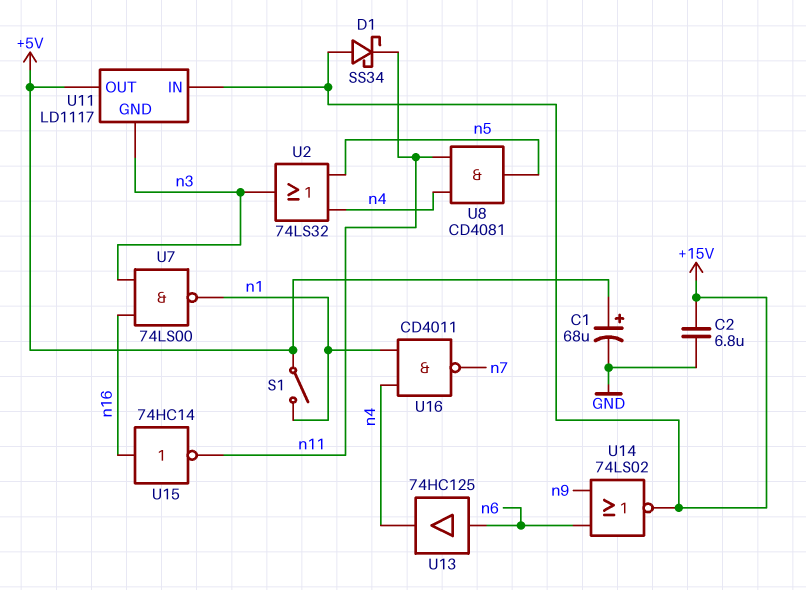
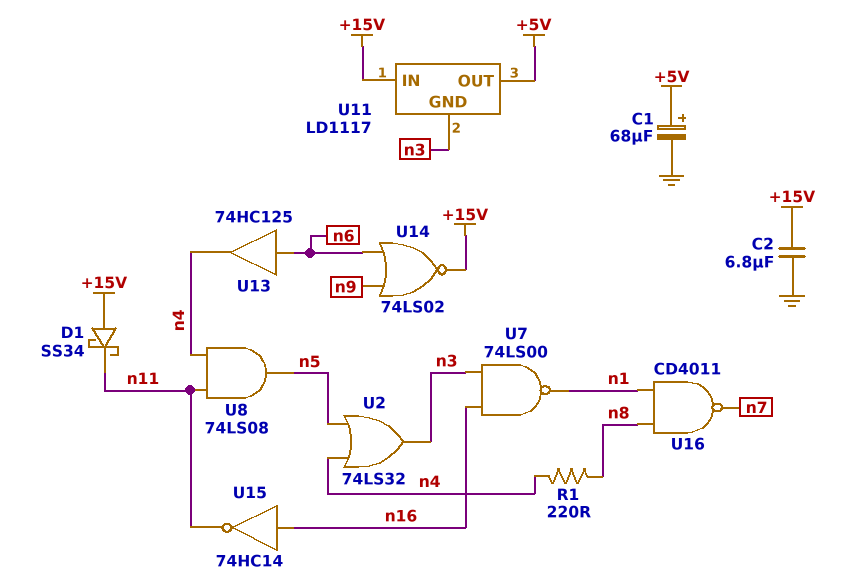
R1: none -> 220 (n4, n8)
S1: switch (+5V, n1) -> none
U8: AND CD4081 (in n4, in n11, out n5) -> AND 74LS08 (in n4, in n11, out n5)
U16: NAND CD4011 (in n1, in n4, out n7) -> NAND CD4011 (in n1, in n8, out n7)

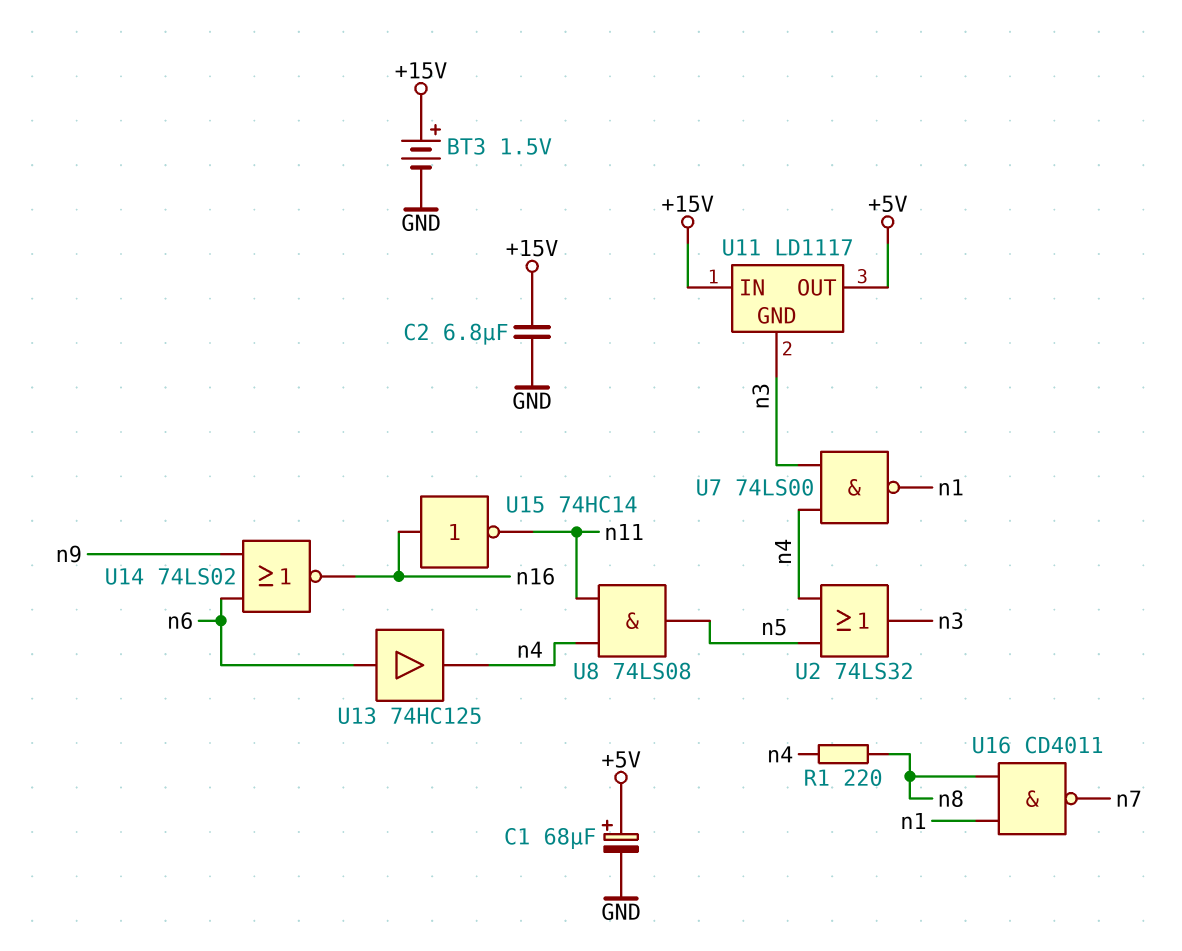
BT3: none -> 1.5V (plus +15V, minus GND)
D1: schottky SS34 (A +15V, K n11) -> none
U7: NAND 74LS00 (in n3, in n16, out n1) -> NAND 74LS00 (in n3, in n4, out n1)
U14: NOR 74LS02 (in n6, in n9, out +15V) -> NOR 74LS02 (in n6, in n9, out n16)

